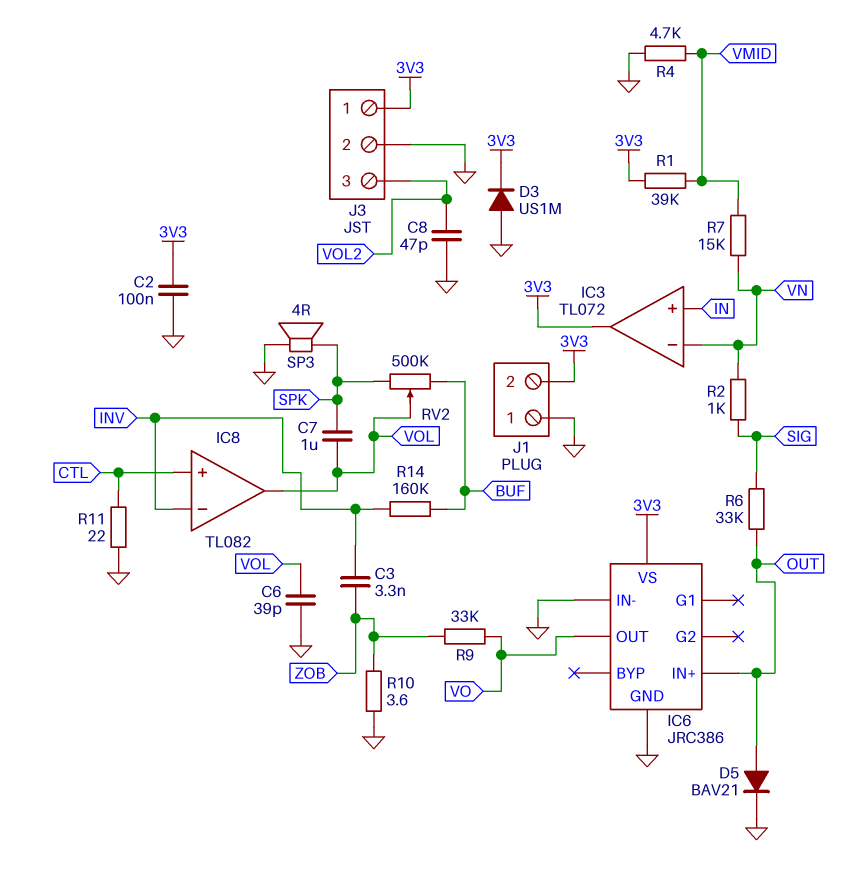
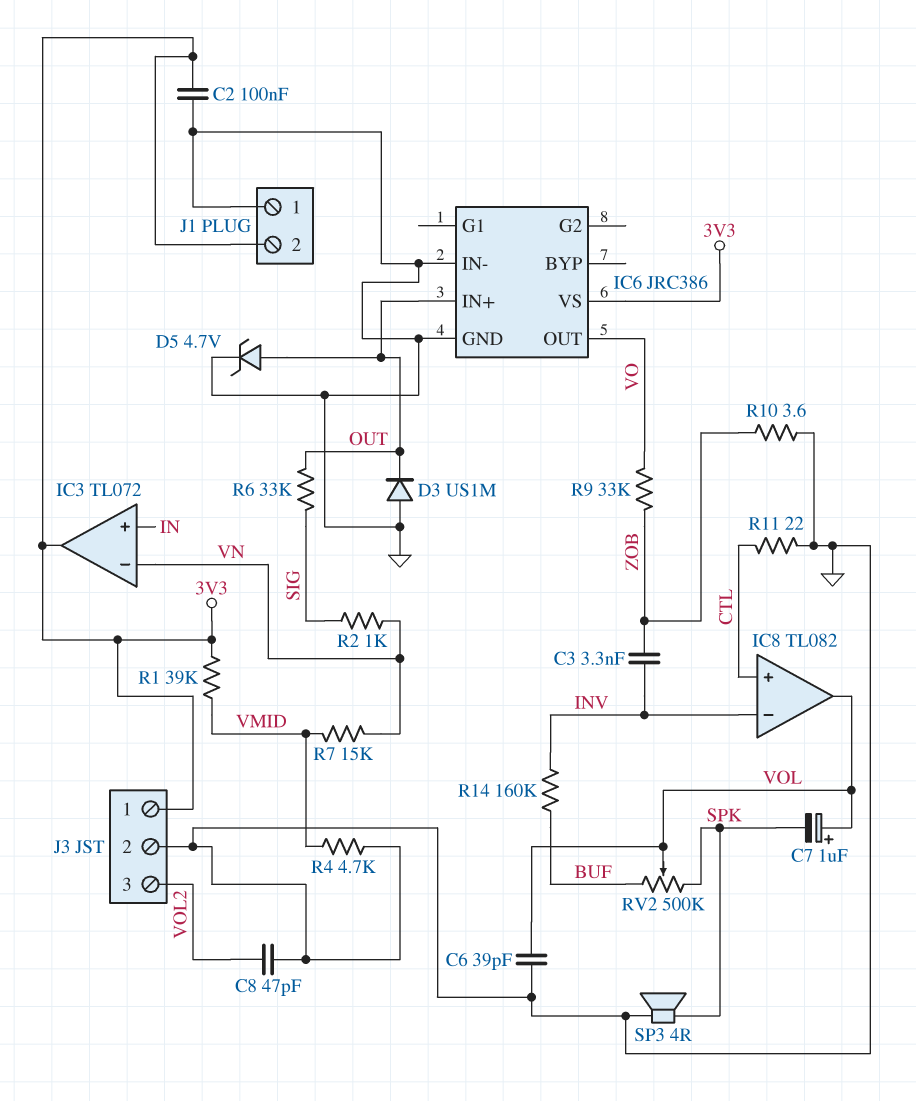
C7: 1uF (SPK, VOL) -> 1uF (plus VOL, minus SPK)
D3: diode US1M (A GND, K 3V3) -> diode US1M (A GND, K OUT)
D5: diode BAV21 (A OUT, K GND) -> zener 4.7V (A OUT, K GND)

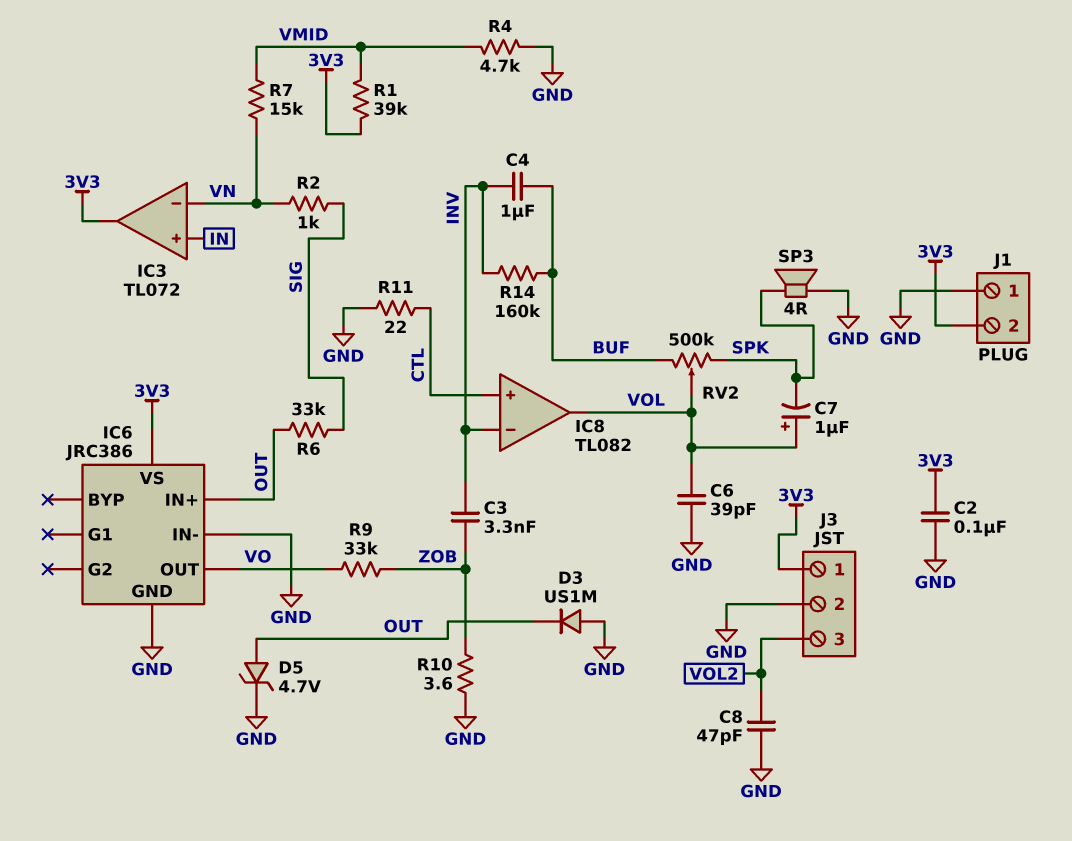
C4: none -> 1uF (BUF, INV)

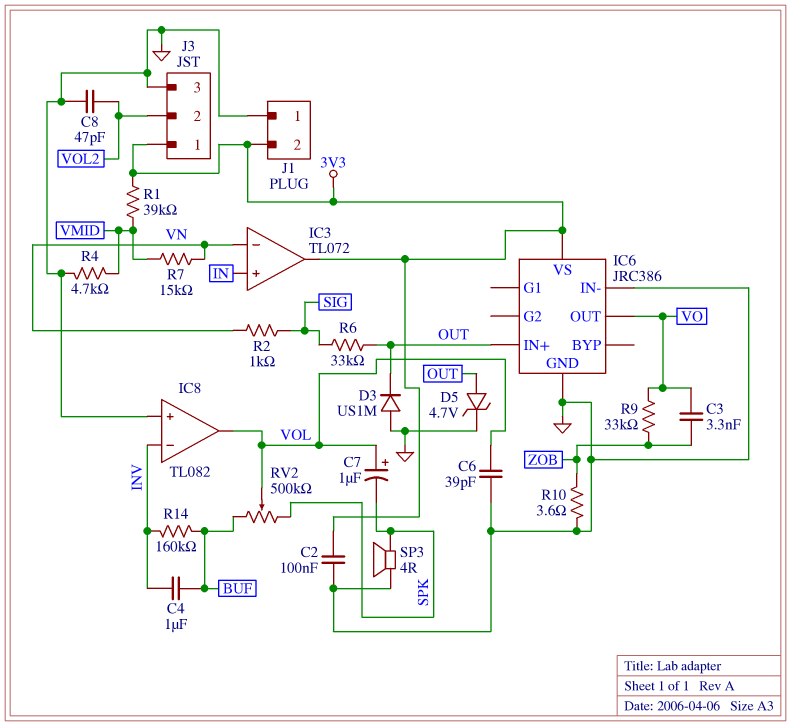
C3: 3.3nF (INV, ZOB) -> 3.3nF (VO, ZOB)
IC8 pin in+: CTL -> GND
J3 pin 2: GND -> VOL2
J3 pin 3: VOL2 -> GND
R11: 22 (CTL, GND) -> none

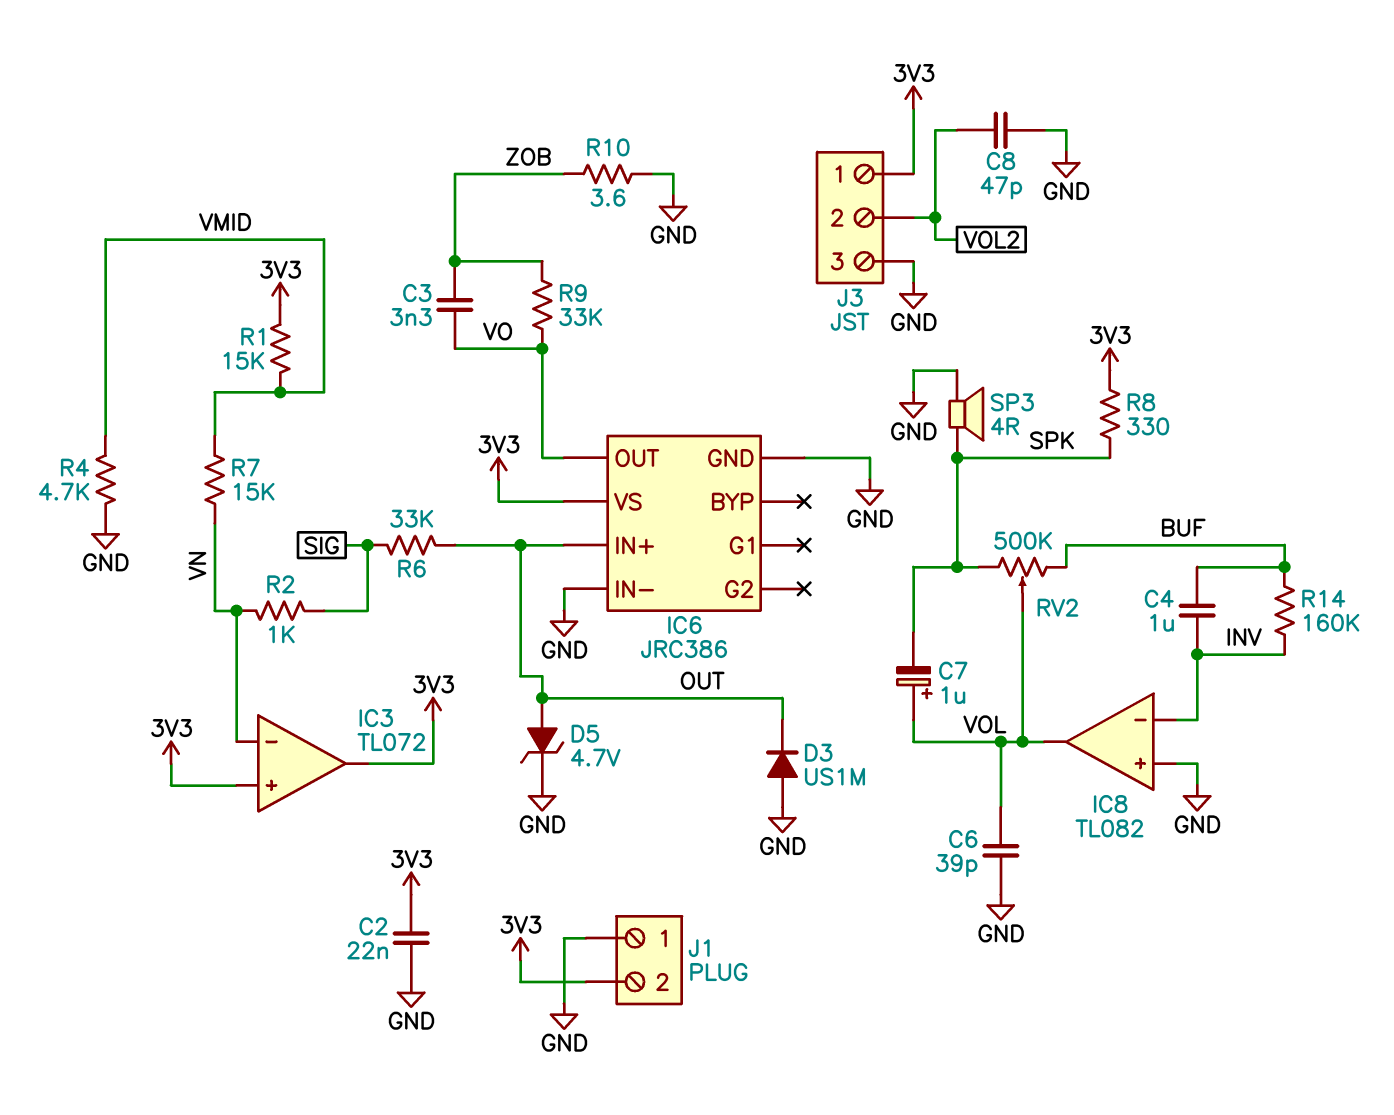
C2: 100nF (3V3, GND) -> 22nF (3V3, GND)
IC3 pin in+: IN -> 3V3
R1: 39k (3V3, VMID) -> 15k (3V3, VMID)
R8: none -> 330 (3V3, SPK)

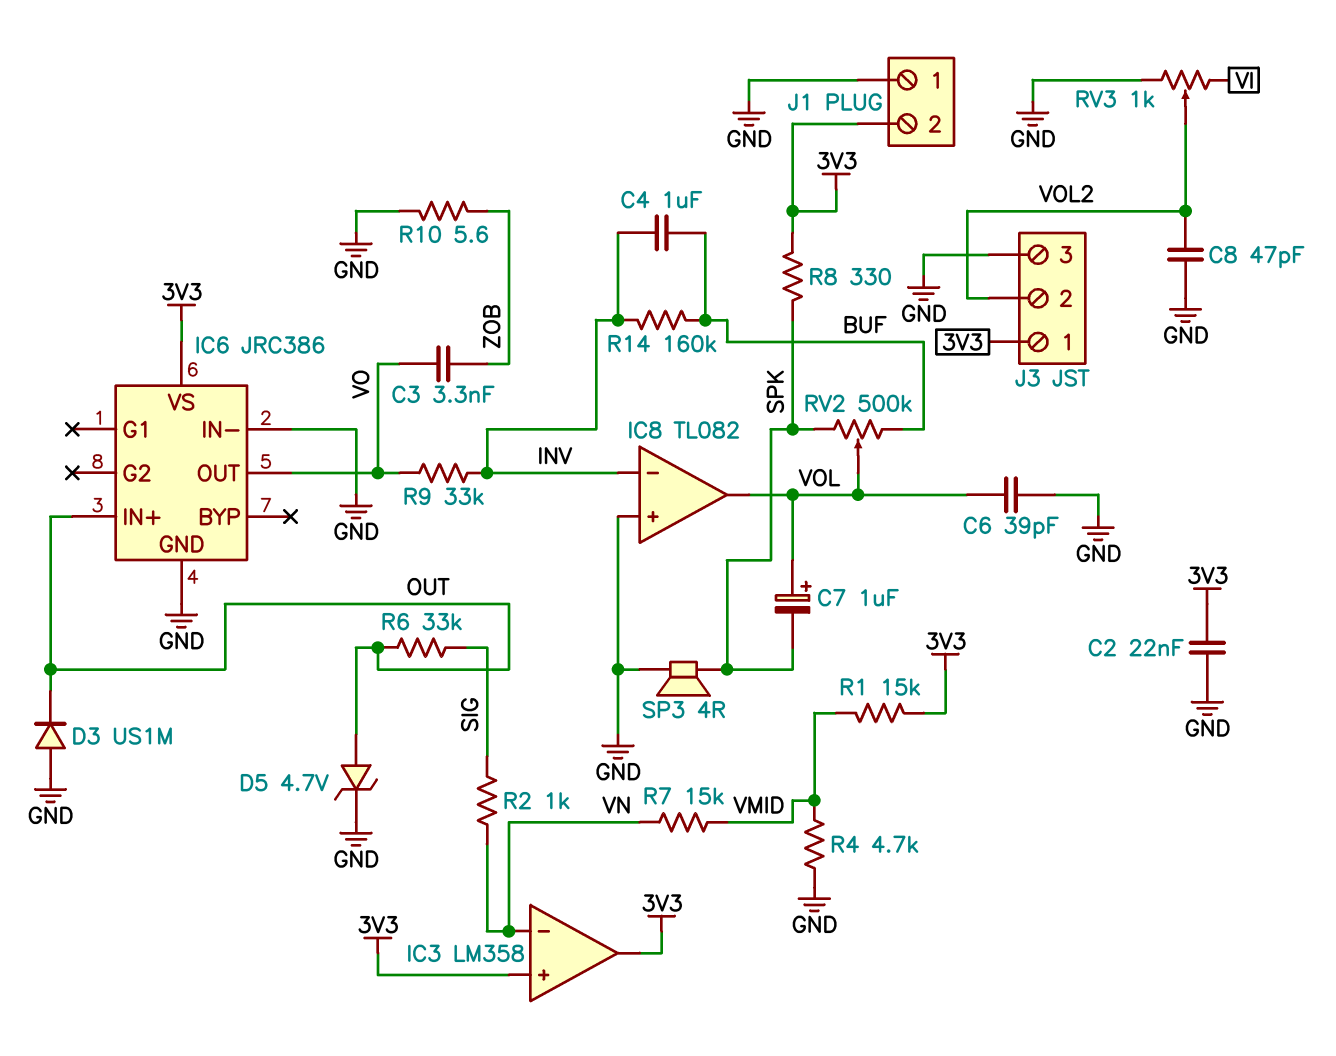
IC3: TL072 -> LM358
R9: 33k (VO, ZOB) -> 33k (INV, VO)
R10: 3.6 (GND, ZOB) -> 5.6 (GND, ZOB)
RV3: none -> 1k (GND, VI, wiper VOL2)

